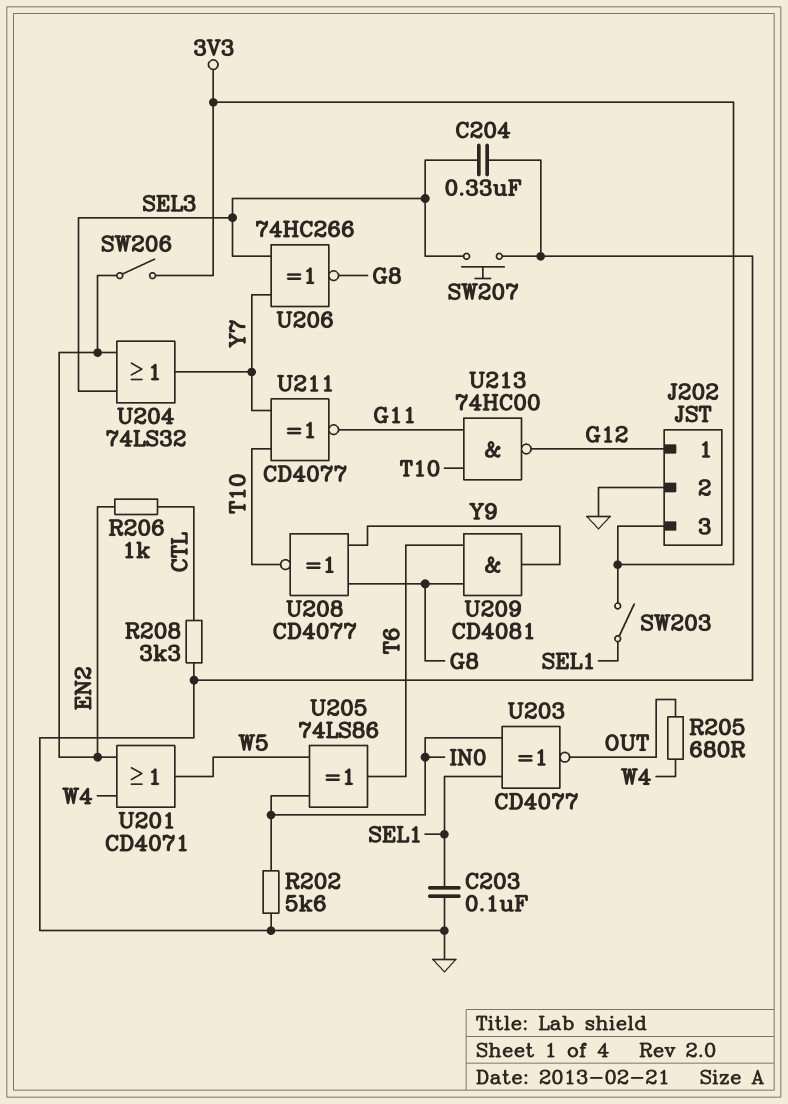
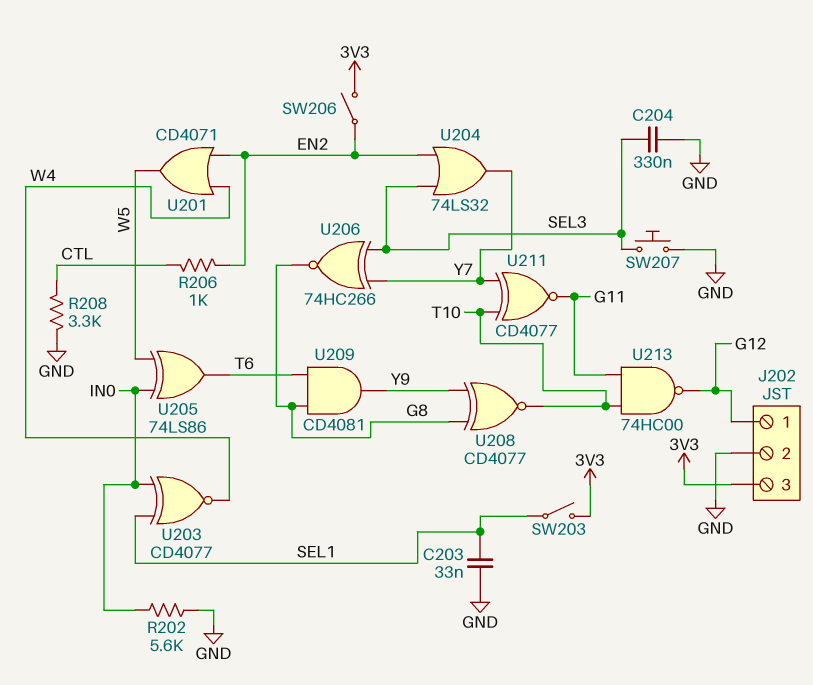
C203: 100nF (GND, SEL1) -> 33nF (GND, SEL1)
R205: 680 (OUT, W4) -> none
U203: XNOR CD4077 (in IN0, in SEL1, out OUT) -> XNOR CD4077 (in IN0, in SEL1, out W4)

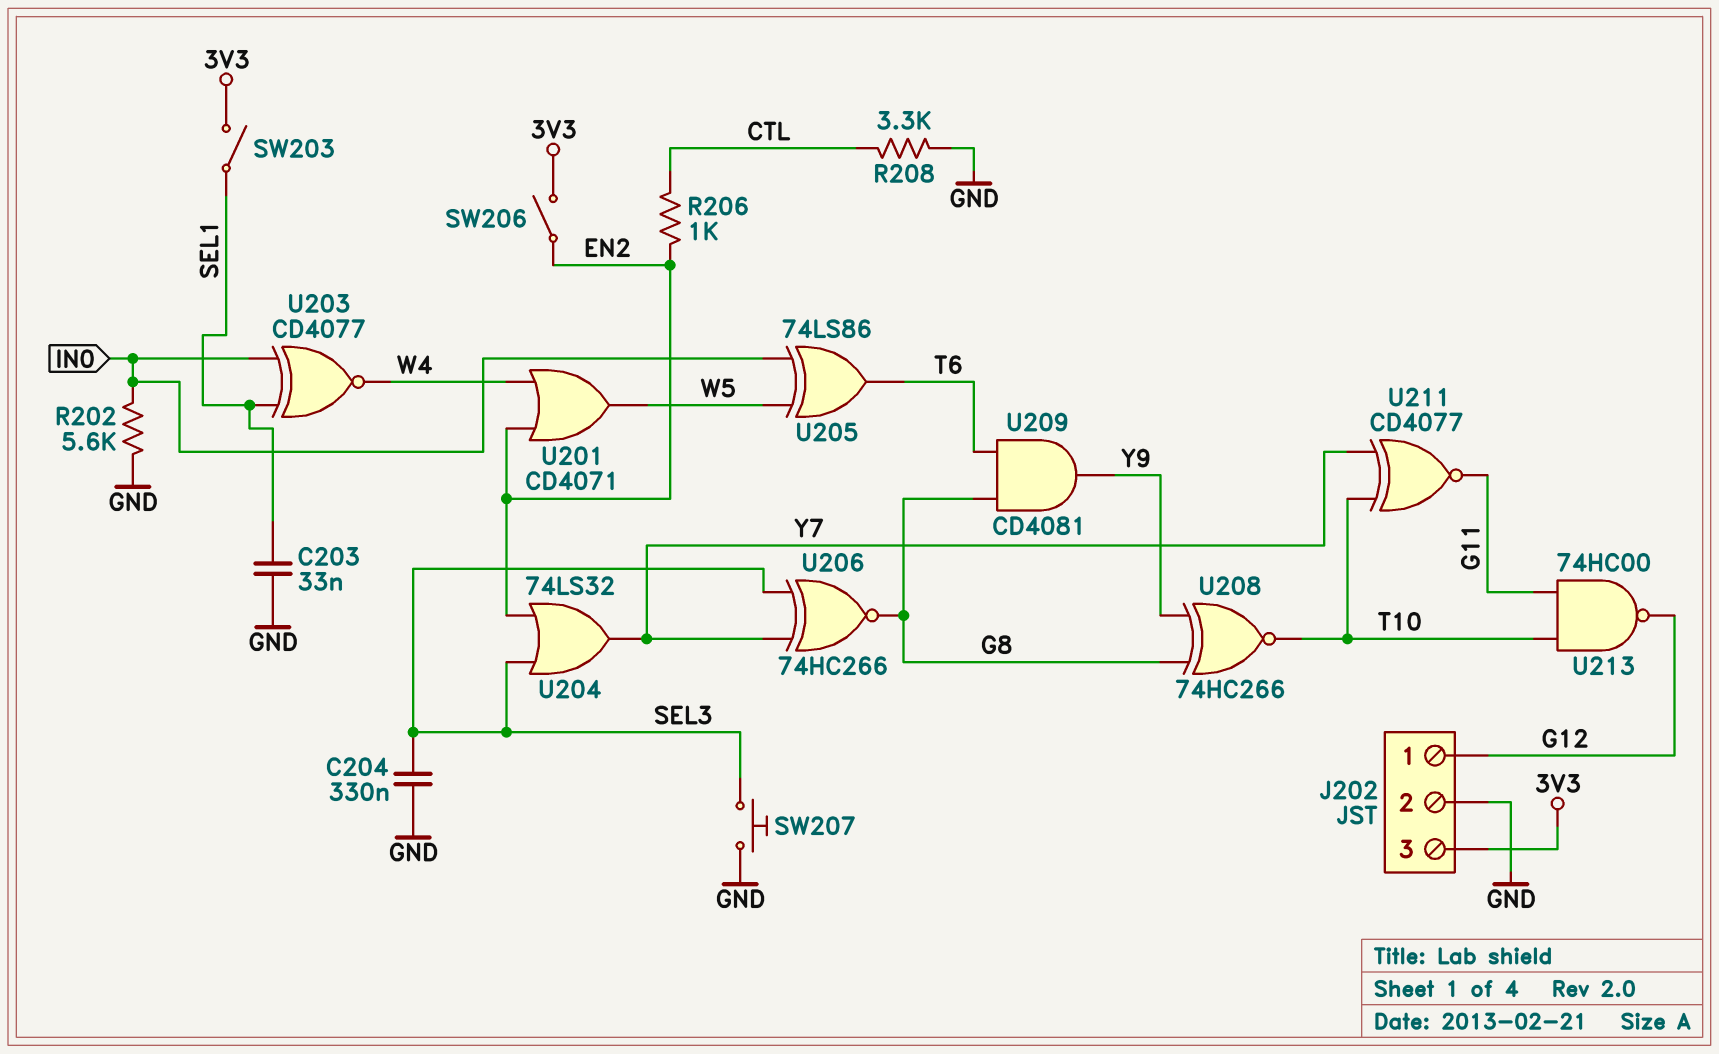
U208: XNOR CD4077 (in G8, in Y9, out T10) -> XNOR 74HC266 (in G8, in Y9, out T10)

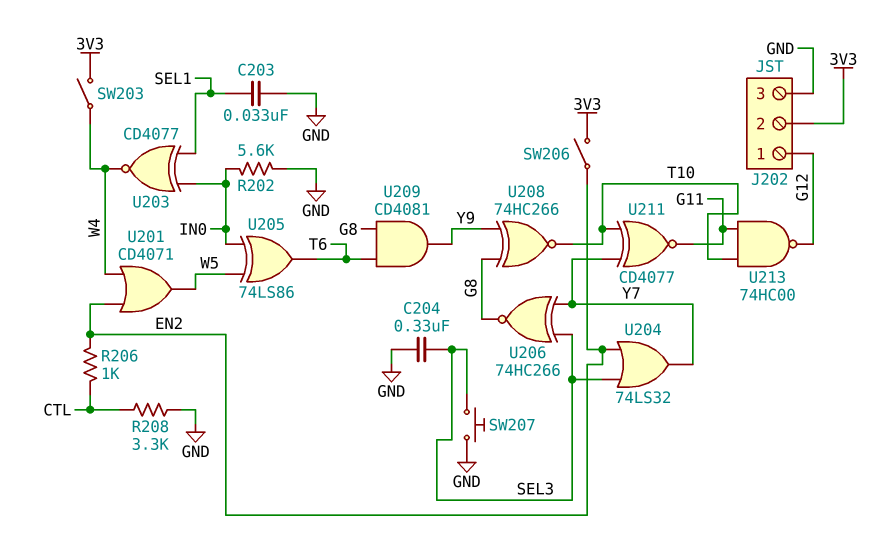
J202 pin 2: GND -> 3V3
J202 pin 3: 3V3 -> GND
SW203: switch (3V3, SEL1) -> switch (3V3, W4)

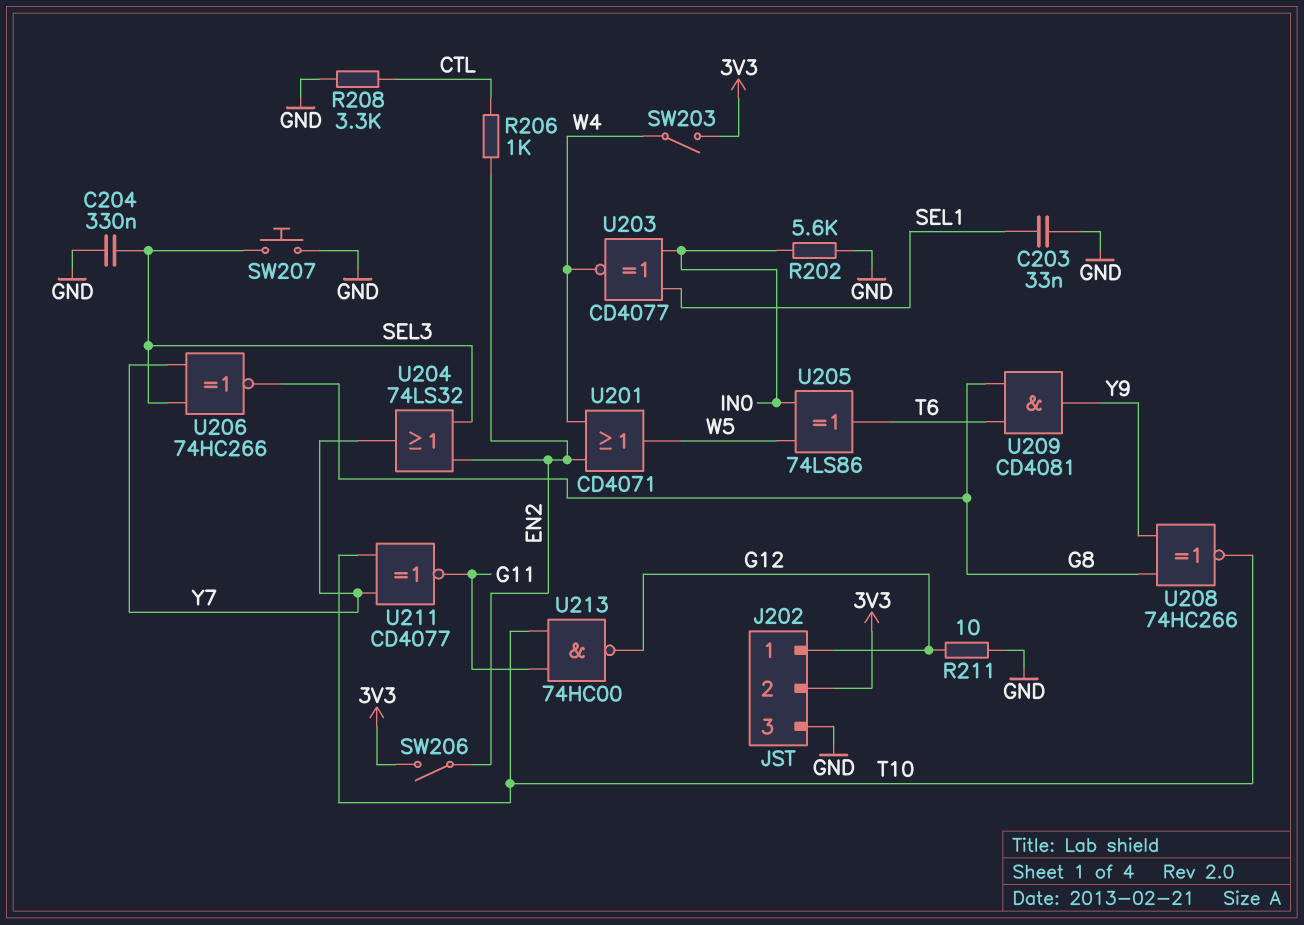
R211: none -> 10 (G12, GND)

